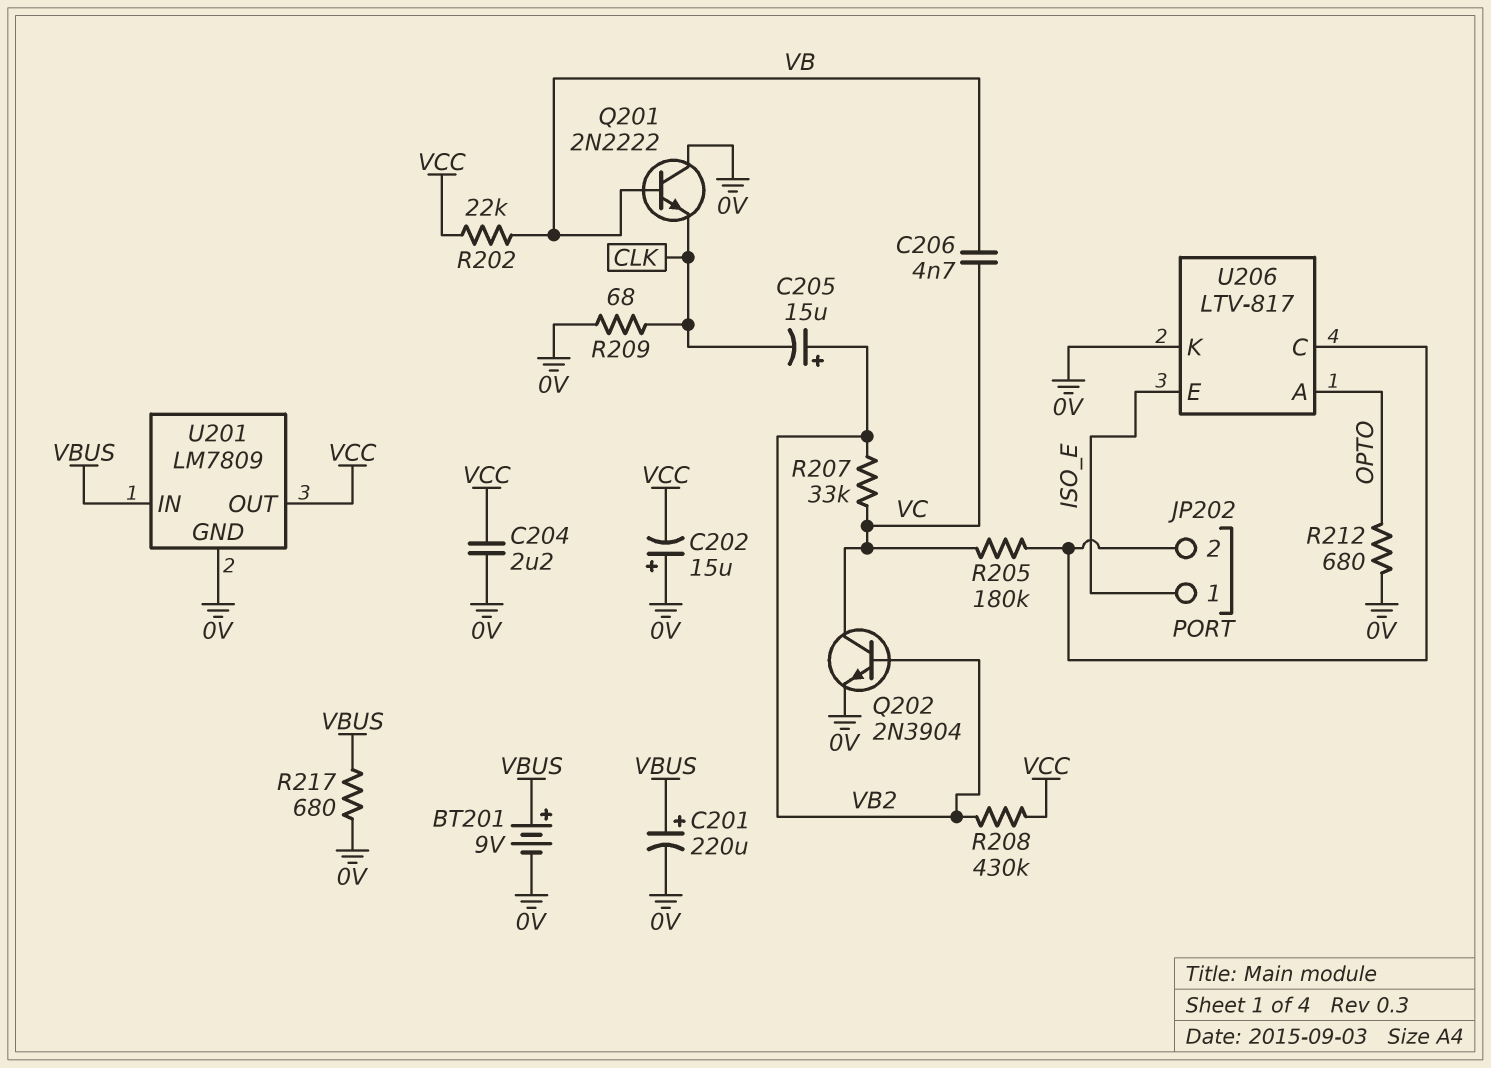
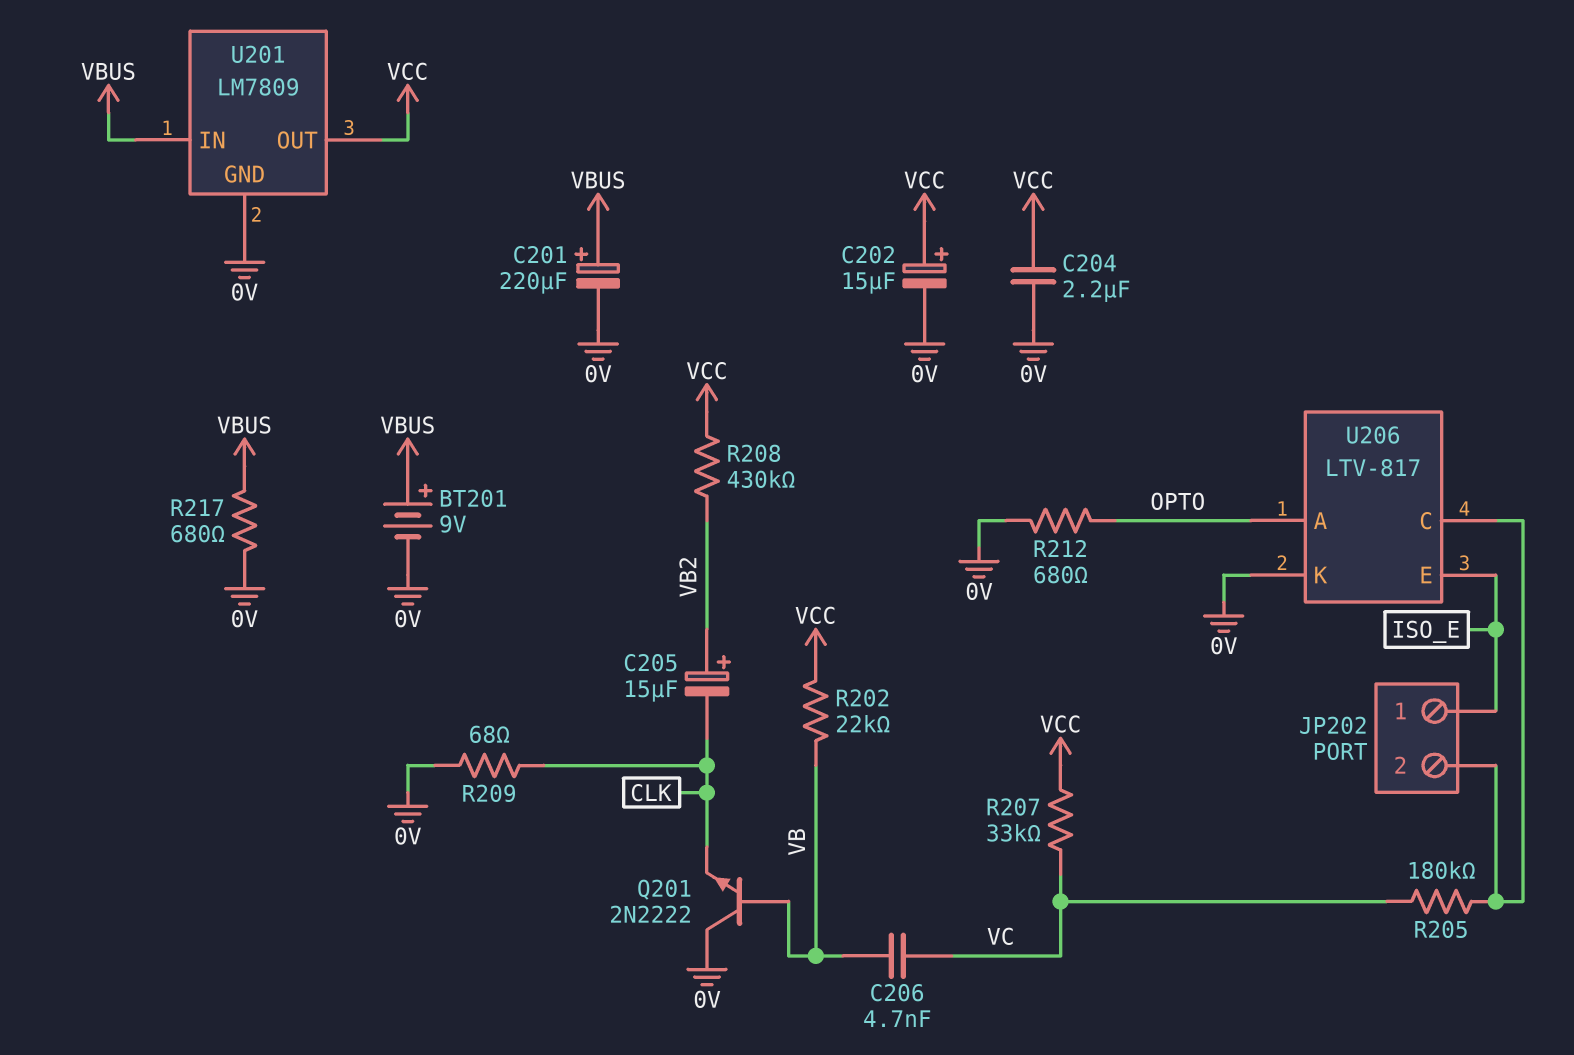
C202: 15uF (plus 0V, minus VCC) -> 15uF (plus VCC, minus 0V)
Q202: NPN 2N3904 (B VB2, C VC, E 0V) -> none
R207: 33k (VB2, VC) -> 33k (VC, VCC)

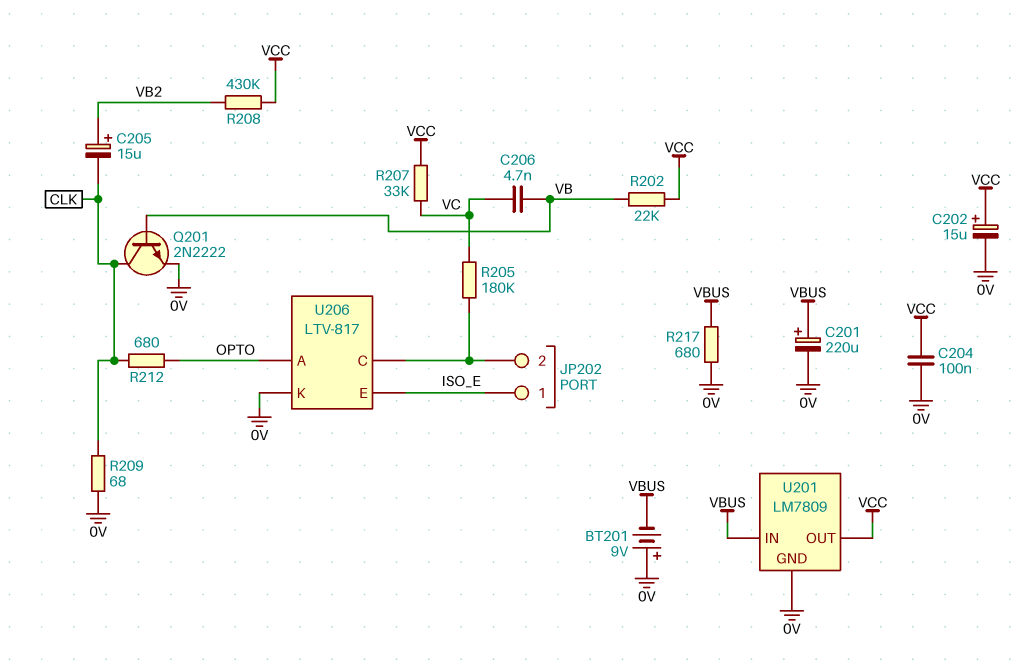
BT201: 9V (plus VBUS, minus 0V) -> 9V (plus 0V, minus VBUS)
C204: 2.2uF (0V, VCC) -> 100nF (0V, VCC)
Q201: NPN 2N2222 (B VB, C 0V, E CLK) -> NPN 2N2222 (B VB, C CLK, E 0V)
R212: 680 (0V, OPTO) -> 680 (CLK, OPTO)

